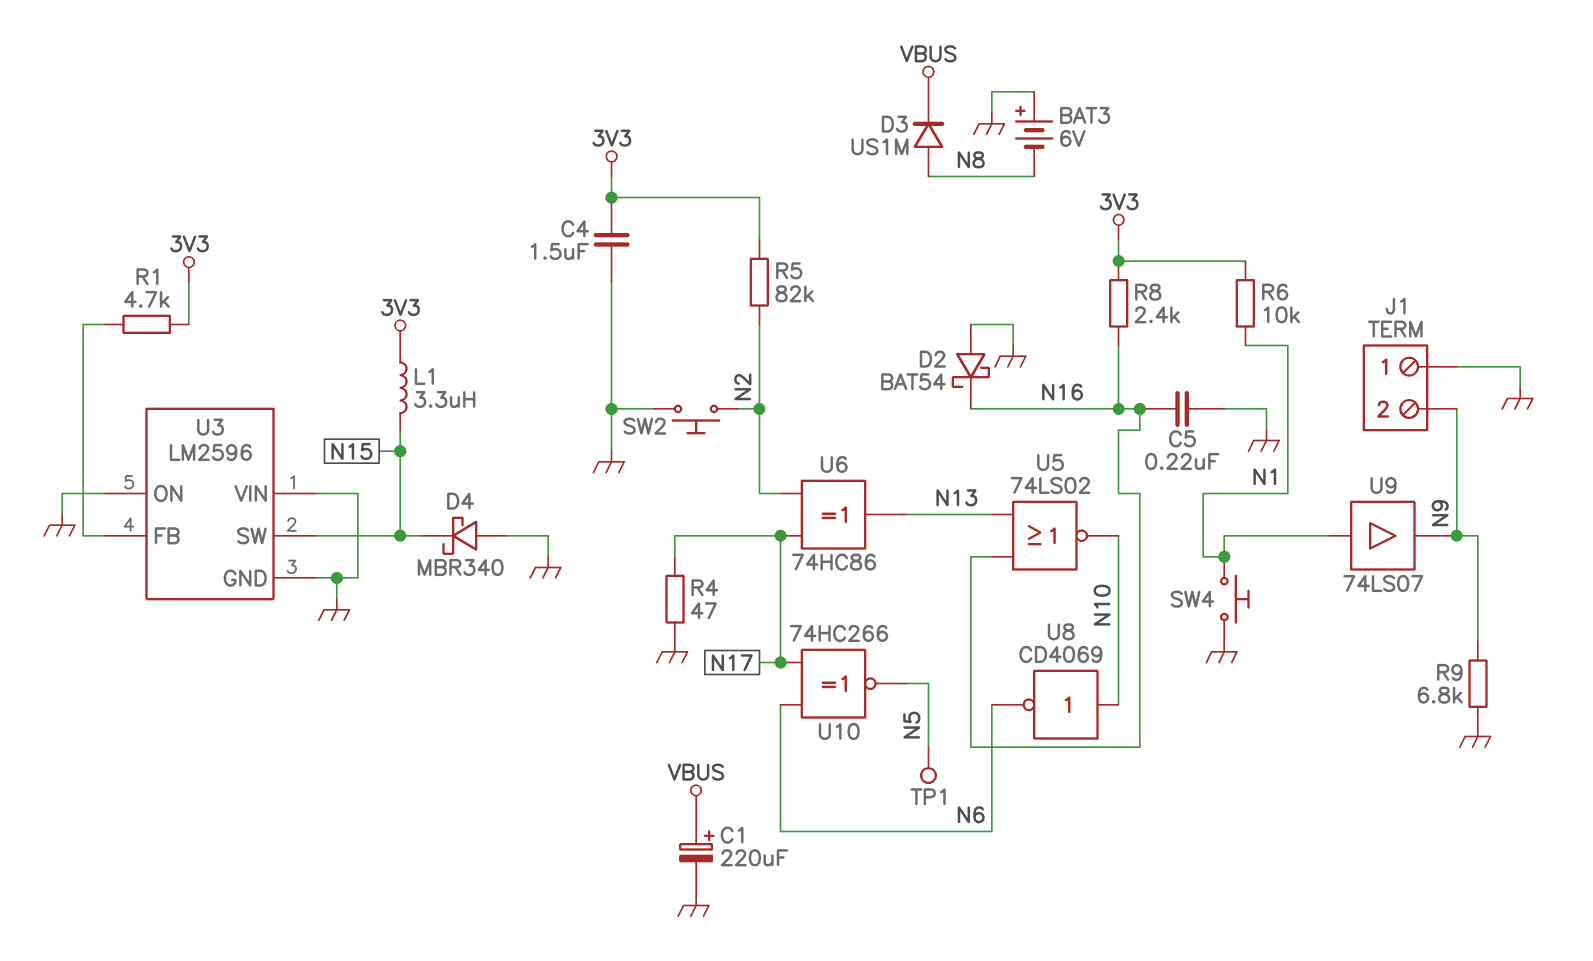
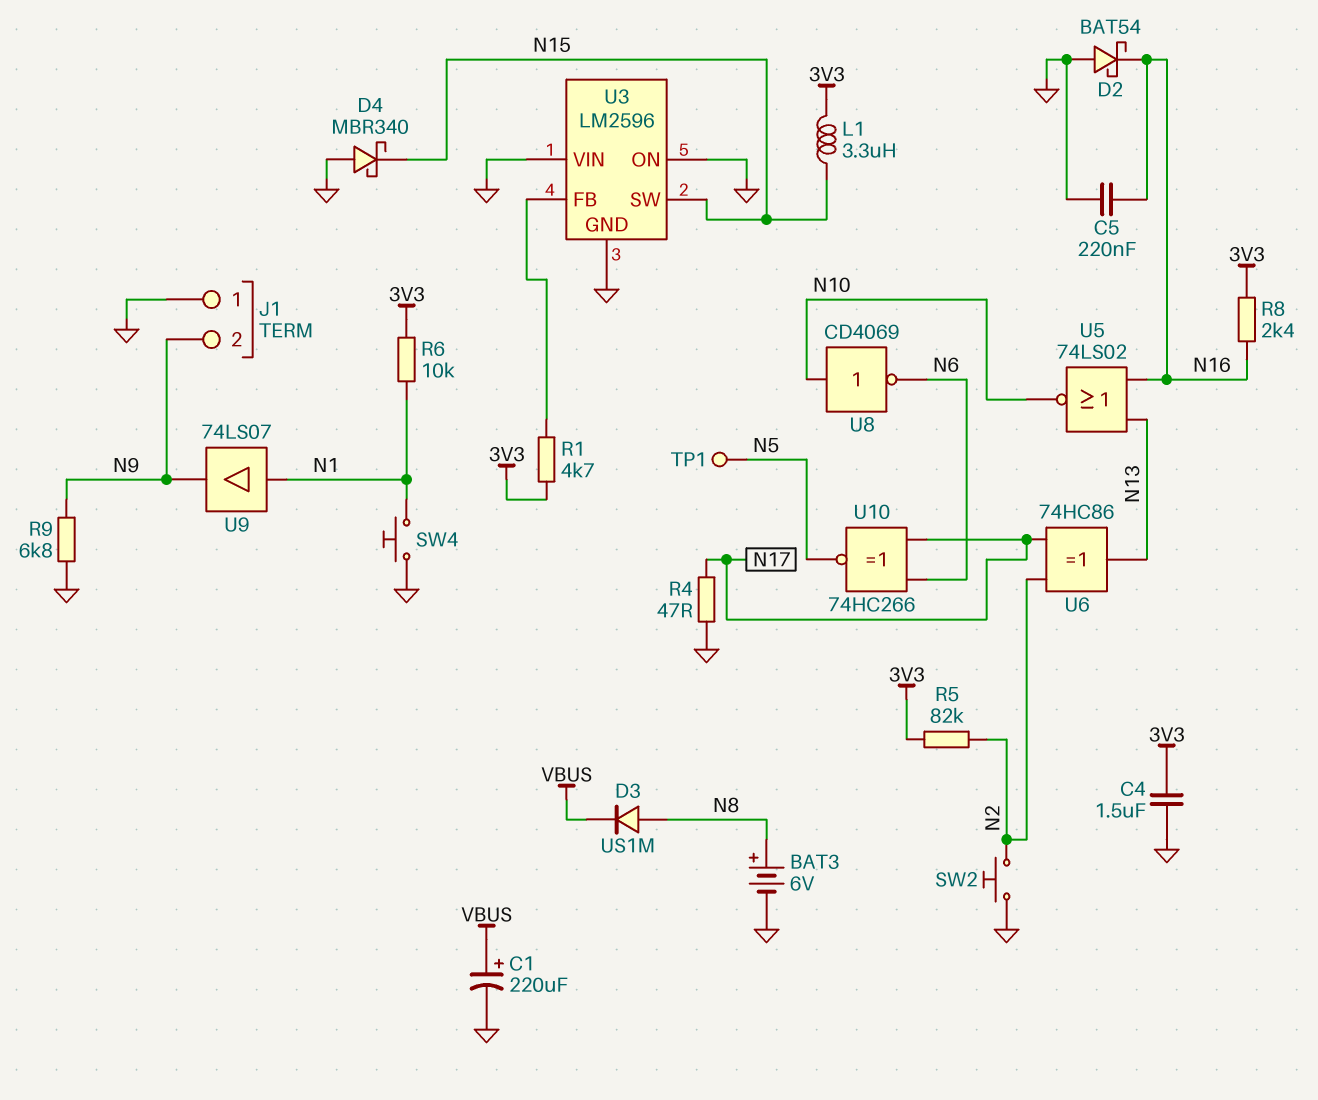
BAT3: 6V (plus GND, minus N8) -> 6V (plus N8, minus GND)

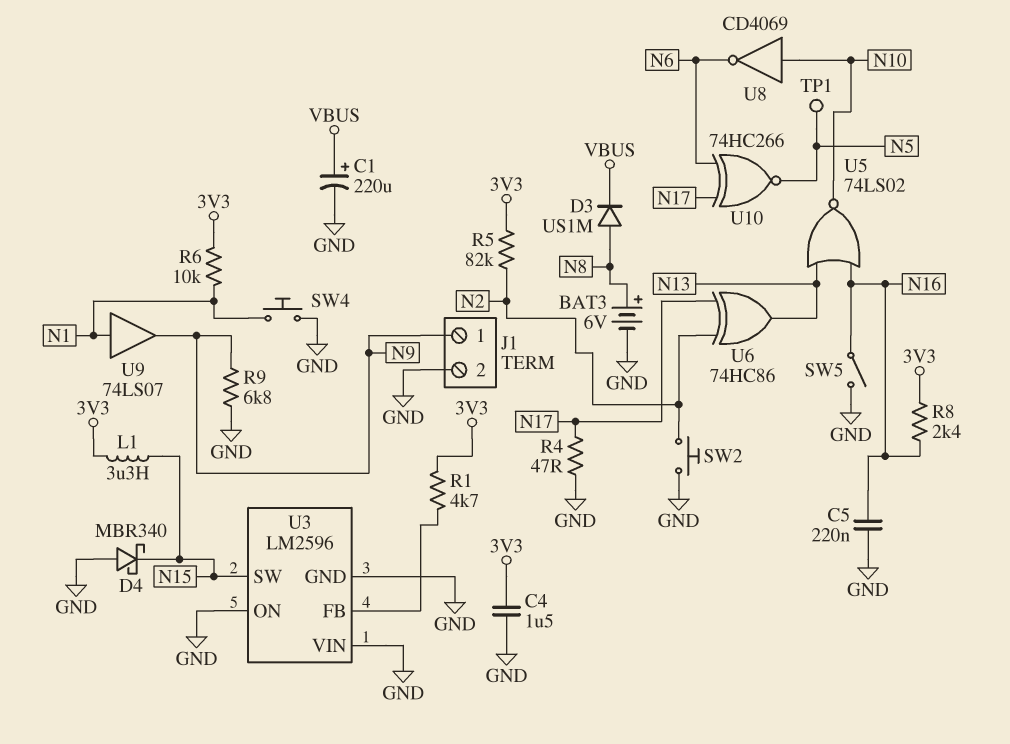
D2: schottky BAT54 (A GND, K N16) -> none
J1 pin 1: GND -> N9
J1 pin 2: N9 -> GND
SW5: none -> switch (GND, N16)

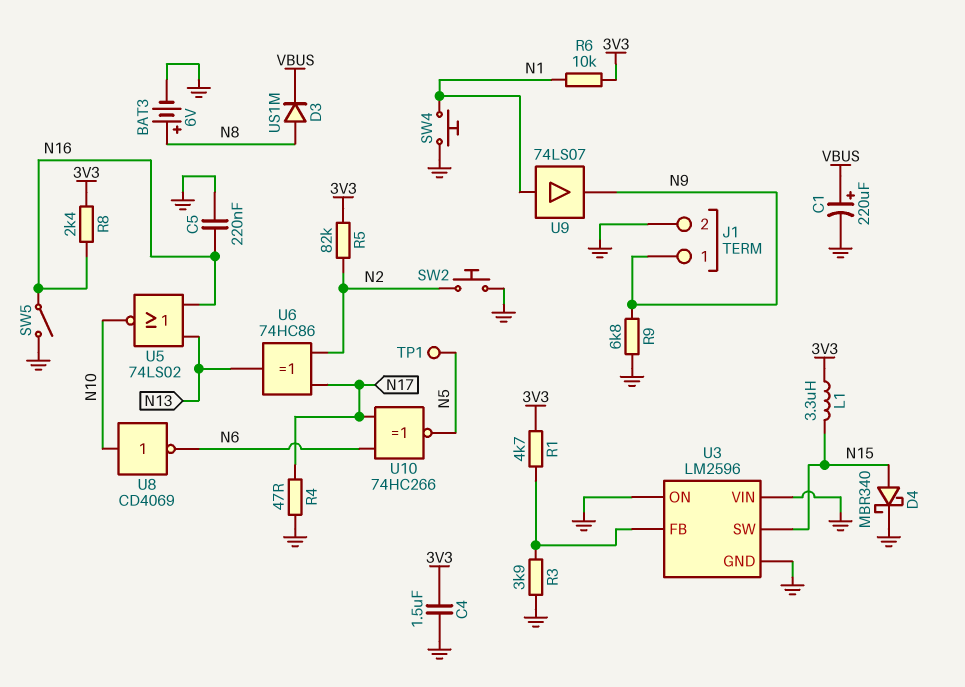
D4: schottky MBR340 (A GND, K N15) -> schottky MBR340 (A N15, K GND)
R3: none -> 3.9k (GND, U3/FB)

